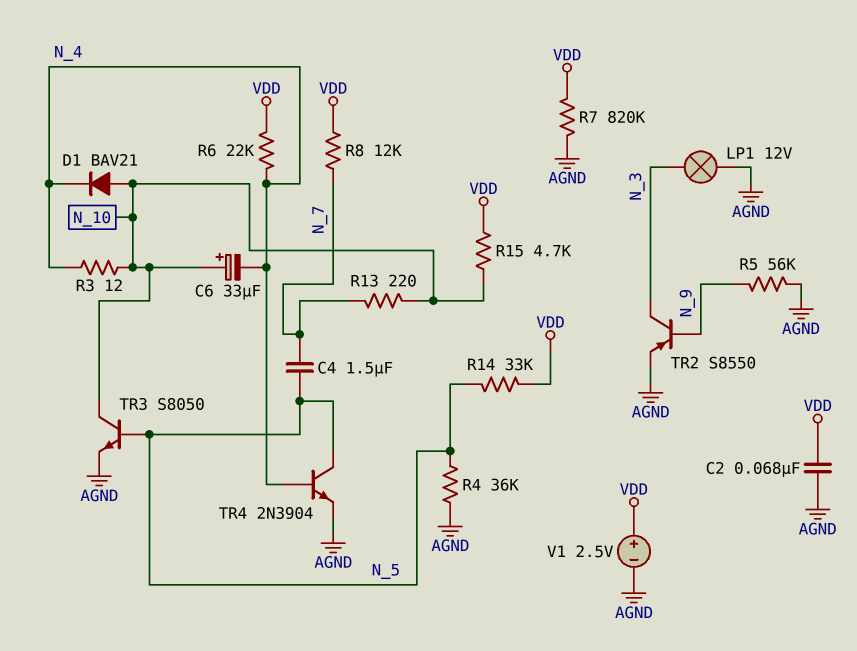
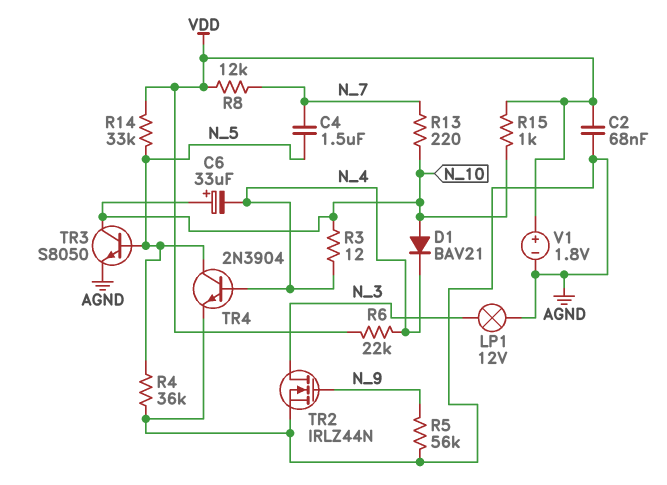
R7: 820k (AGND, VDD) -> none
R15: 4.7k (N_10, VDD) -> 1k (N_10, VDD)
TR2: PNP S8550 (B N_9, C N_3, E AGND) -> NMOS IRLZ44N (G N_9, D N_3, S AGND)
V1: 2.5V (plus VDD, minus AGND) -> 1.8V (plus VDD, minus AGND)

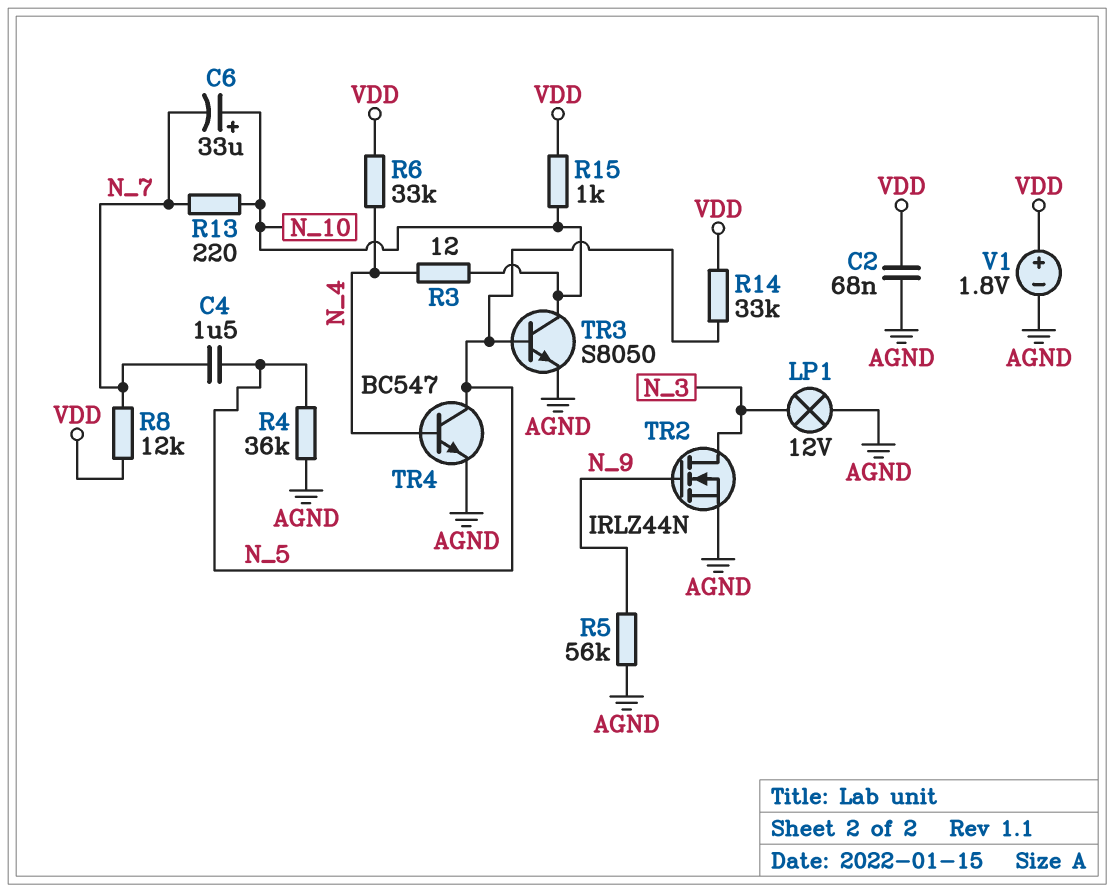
C6: 33uF (plus N_10, minus N_4) -> 33uF (plus N_10, minus N_7)
D1: diode BAV21 (A N_10, K N_4) -> none
R6: 22k (N_4, VDD) -> 33k (N_4, VDD)
TR4: NPN 2N3904 (B N_4, C N_5, E AGND) -> NPN BC547 (B N_4, C N_5, E AGND)

